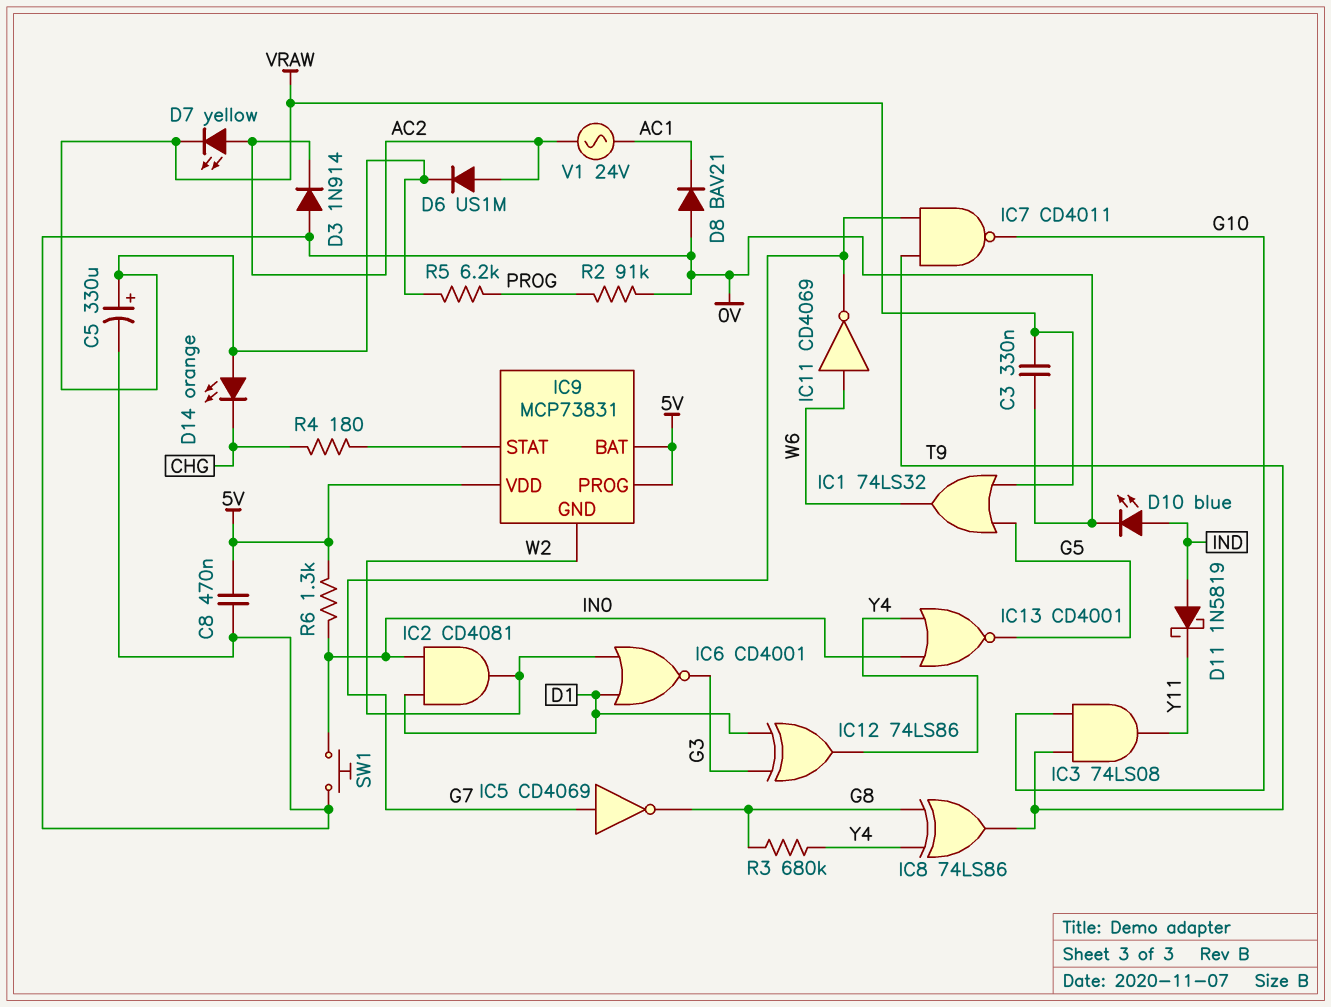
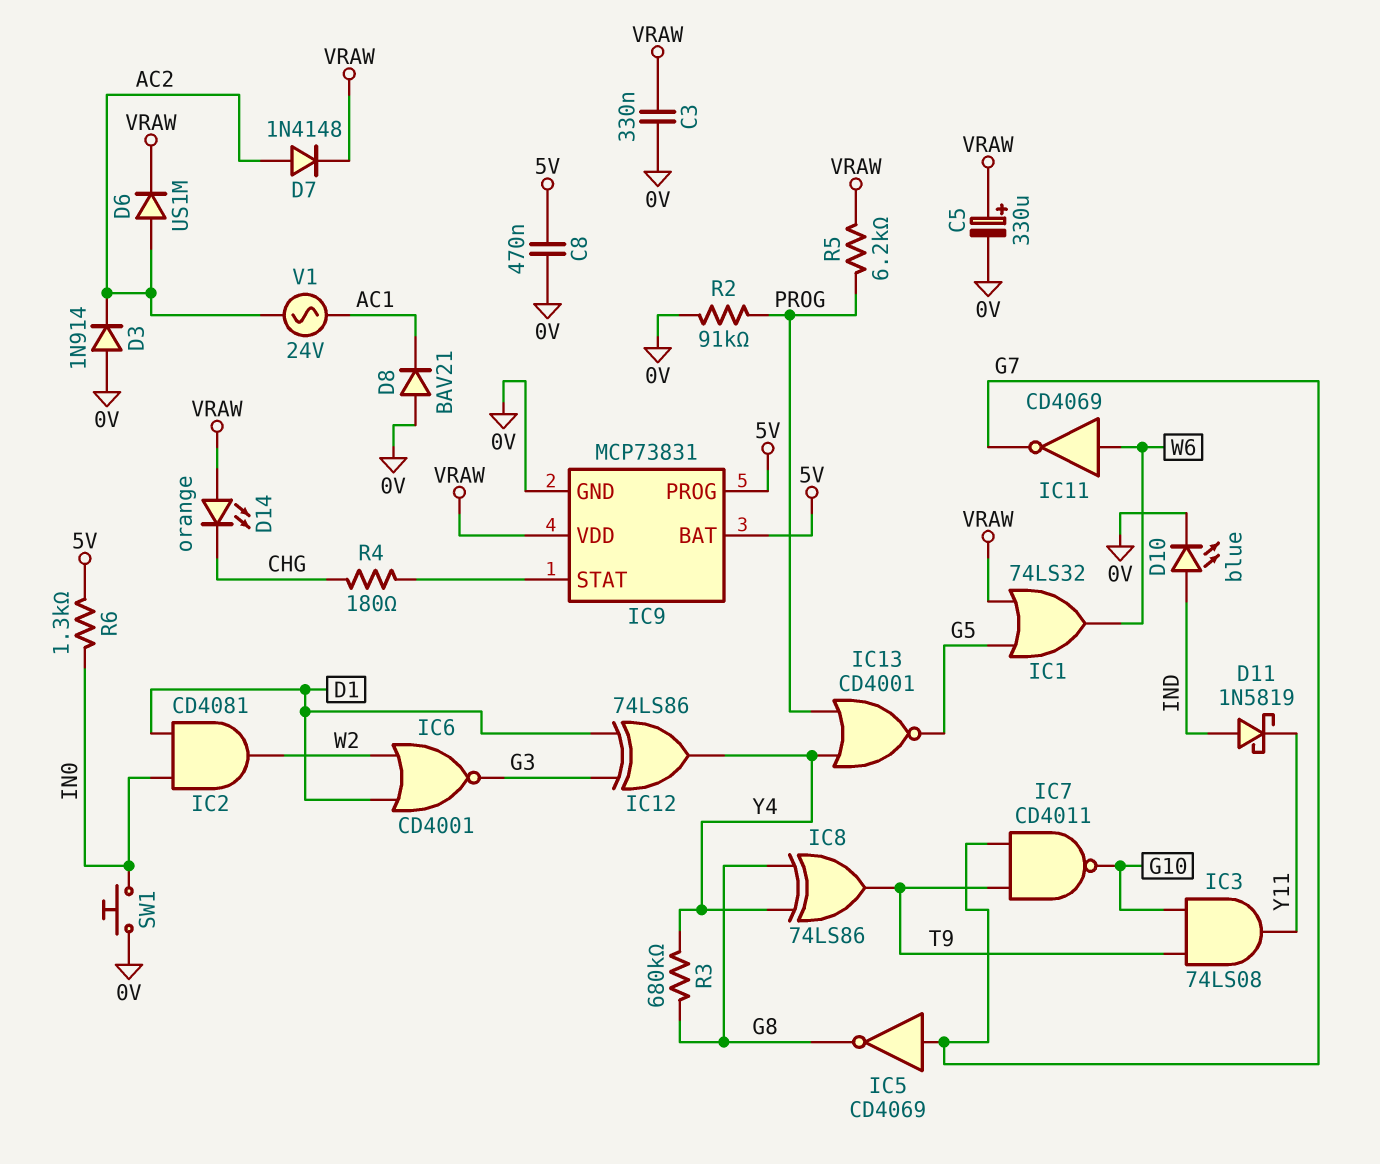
D7: LED yellow (A AC2, K VRAW) -> diode 1N4148 (A AC2, K VRAW)
IC9 pin GND: W2 -> 0V
IC9 pin VDD: 5V -> VRAW
IC13: NOR CD4001 (in IN0, in Y4, out G5) -> NOR CD4001 (in PROG, in Y4, out G5)

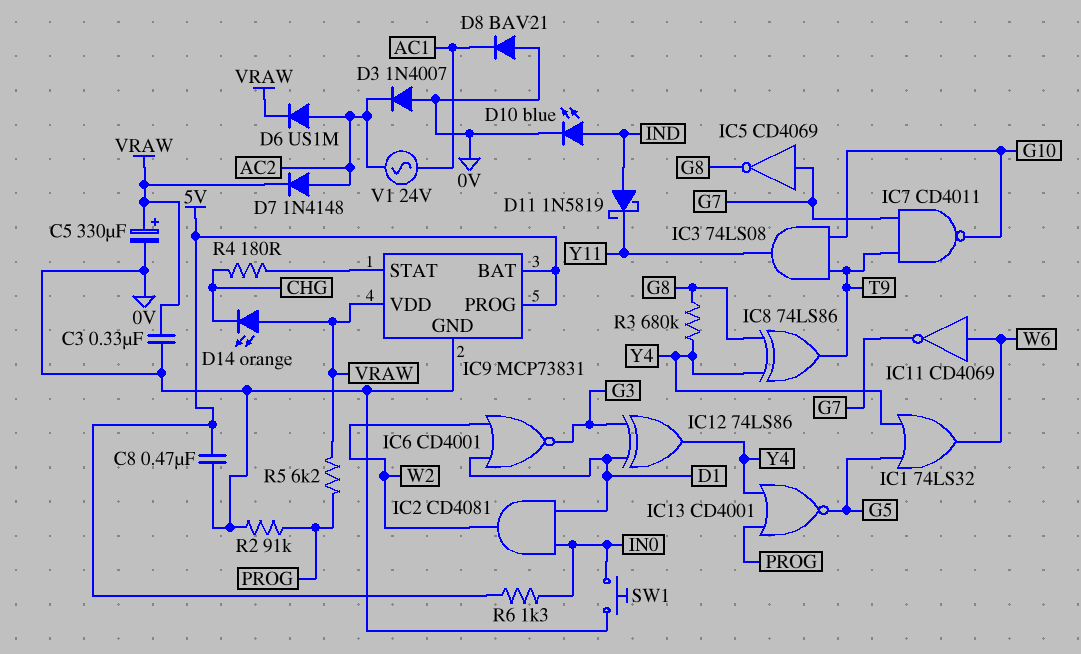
D3: diode 1N914 (A 0V, K AC2) -> diode 1N4007 (A 0V, K AC2)
IC1: OR 74LS32 (in G5, in VRAW, out W6) -> OR 74LS32 (in G5, in Y4, out W6)

